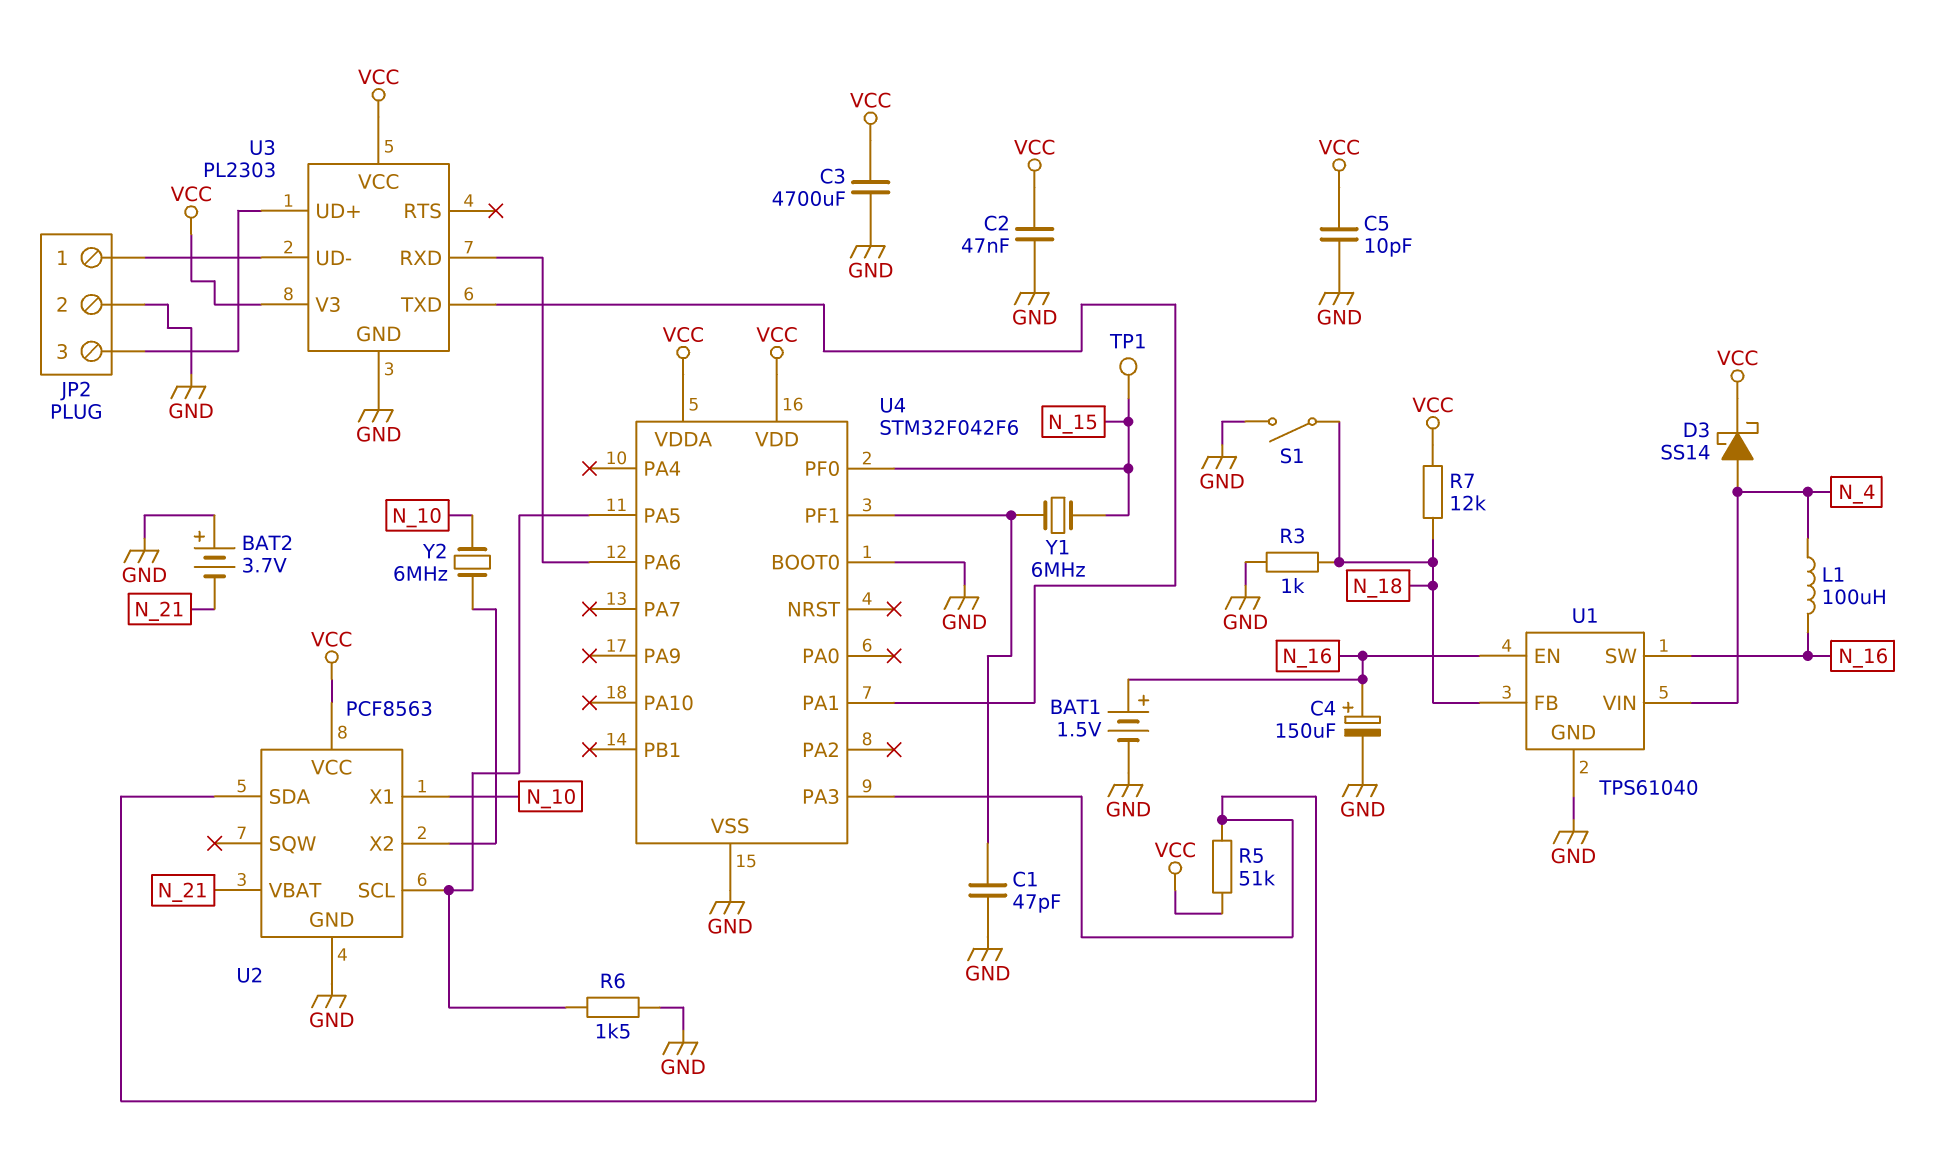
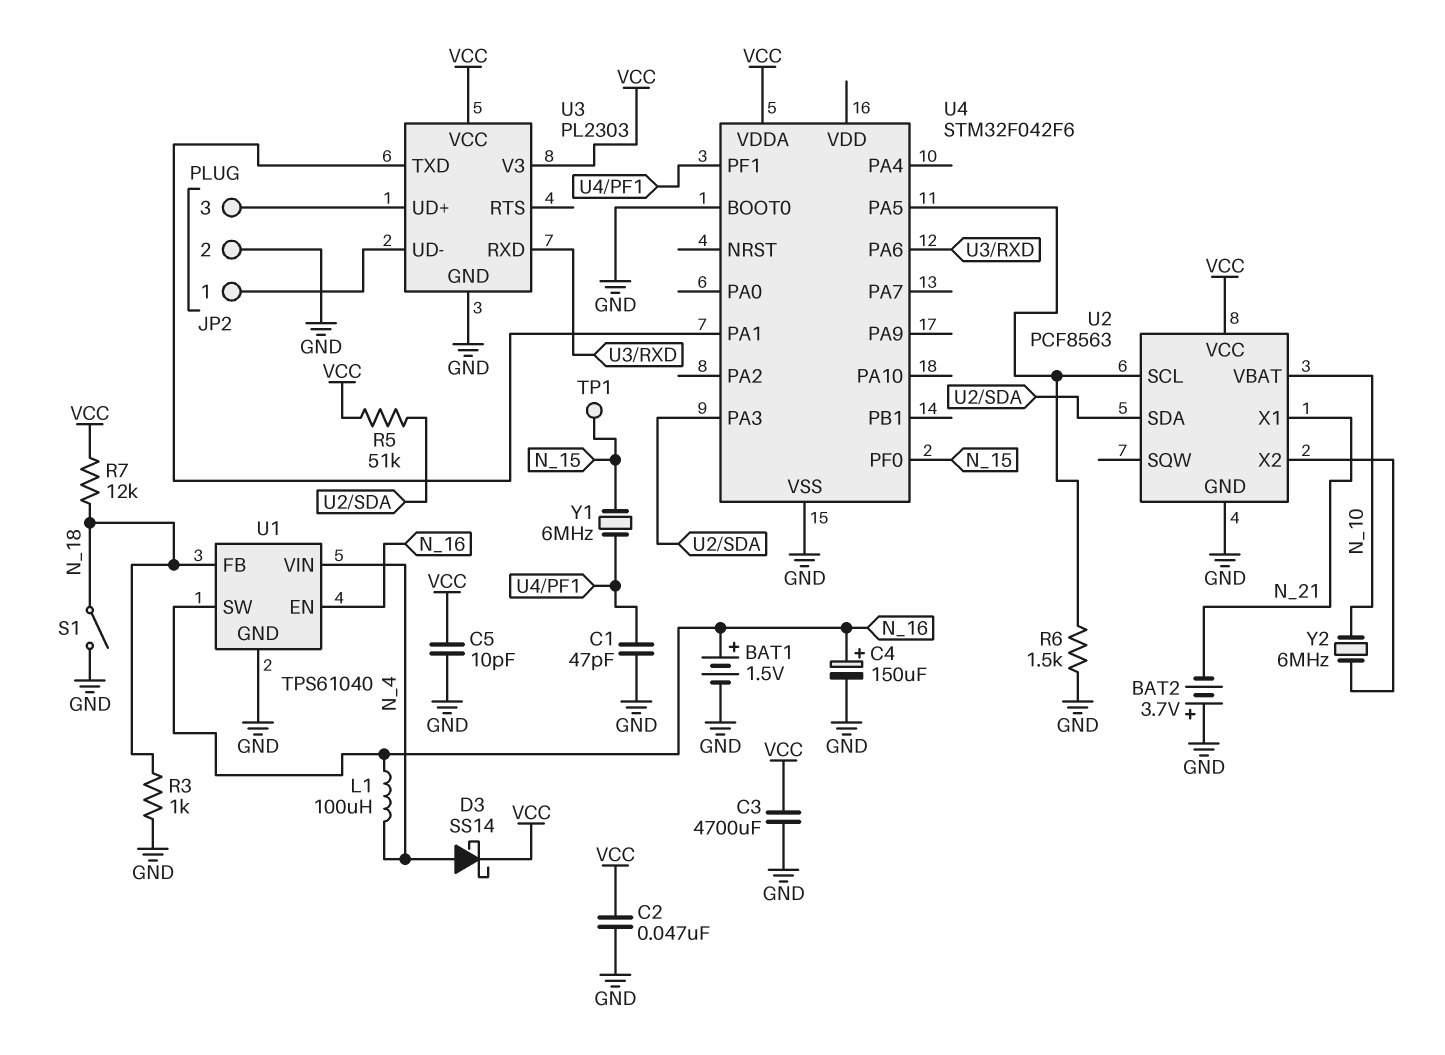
U2 pin VBAT: N_21 -> N_10
U2 pin X1: N_10 -> N_21
U4 pin VDD: VCC -> none

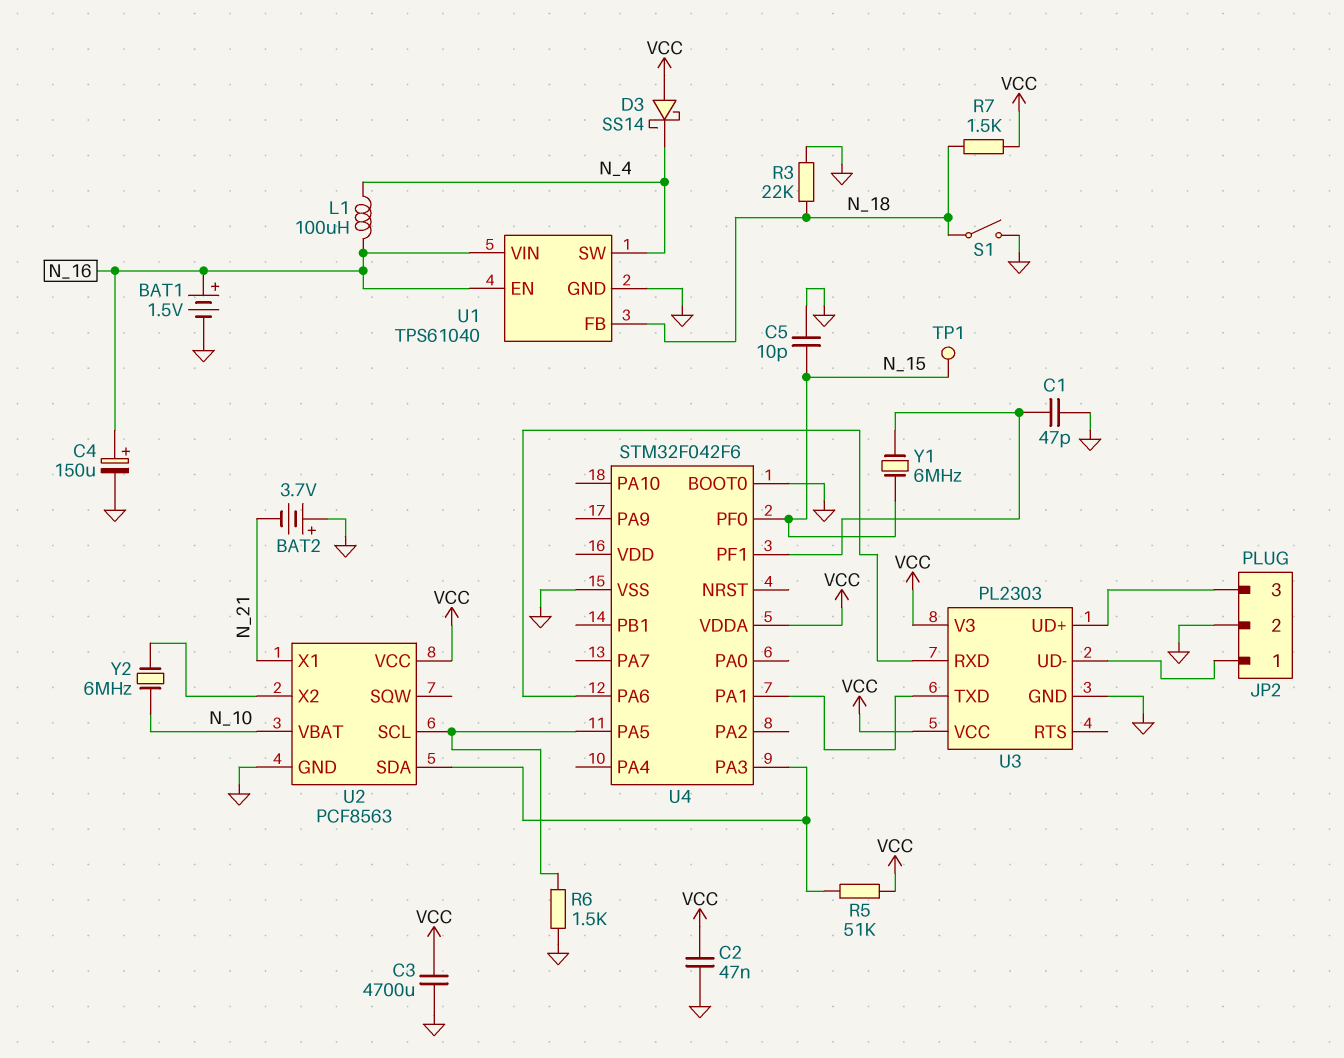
C5: 10pF (GND, VCC) -> 10pF (GND, N_15)
D3: schottky SS14 (A N_4, K VCC) -> schottky SS14 (A VCC, K N_4)
R3: 1k (GND, N_18) -> 22k (GND, N_18)
R7: 12k (N_18, VCC) -> 1.5k (N_18, VCC)
U1 pin SW: N_16 -> N_4
U1 pin VIN: N_4 -> N_16

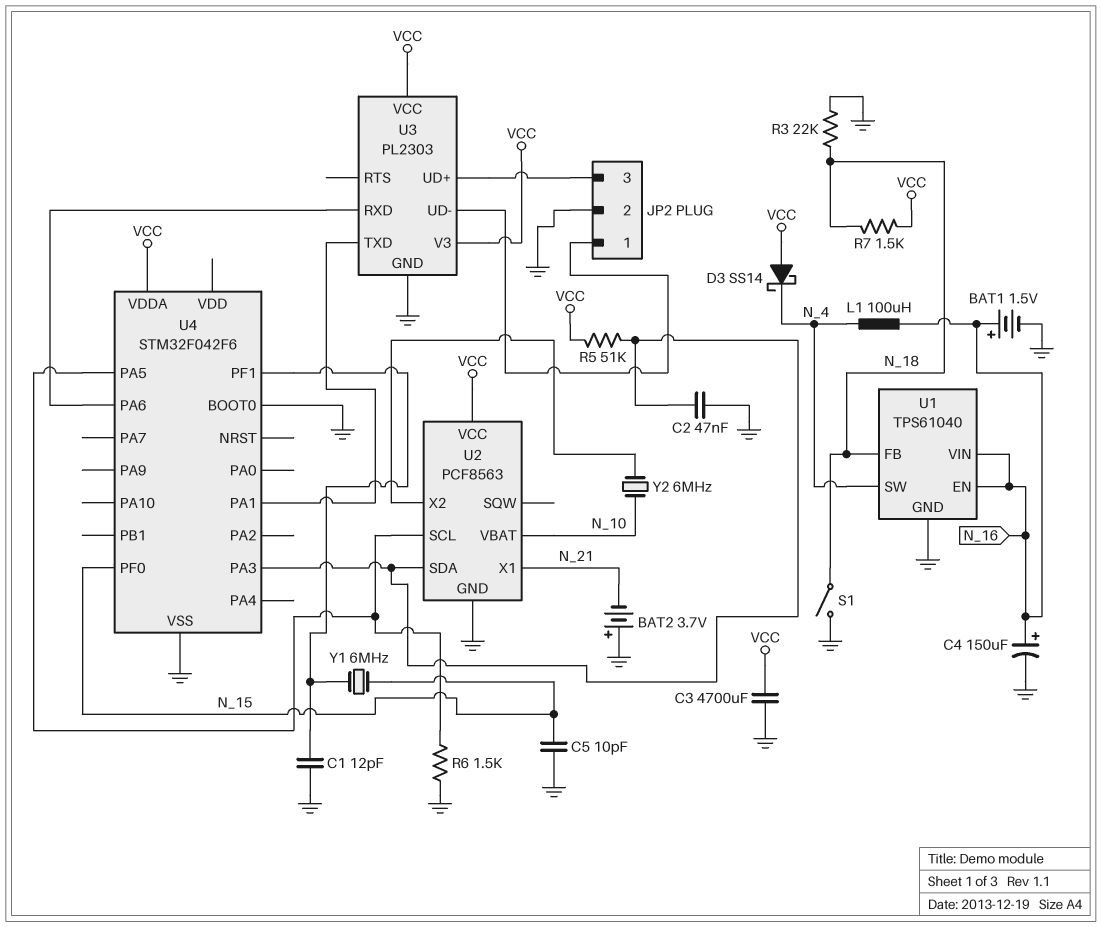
C1: 47pF (GND, U4/PF1) -> 12pF (GND, U4/PF1)
C2: 47nF (GND, VCC) -> 47nF (GND, U2/SDA)
TP1: test point (N_15) -> none

